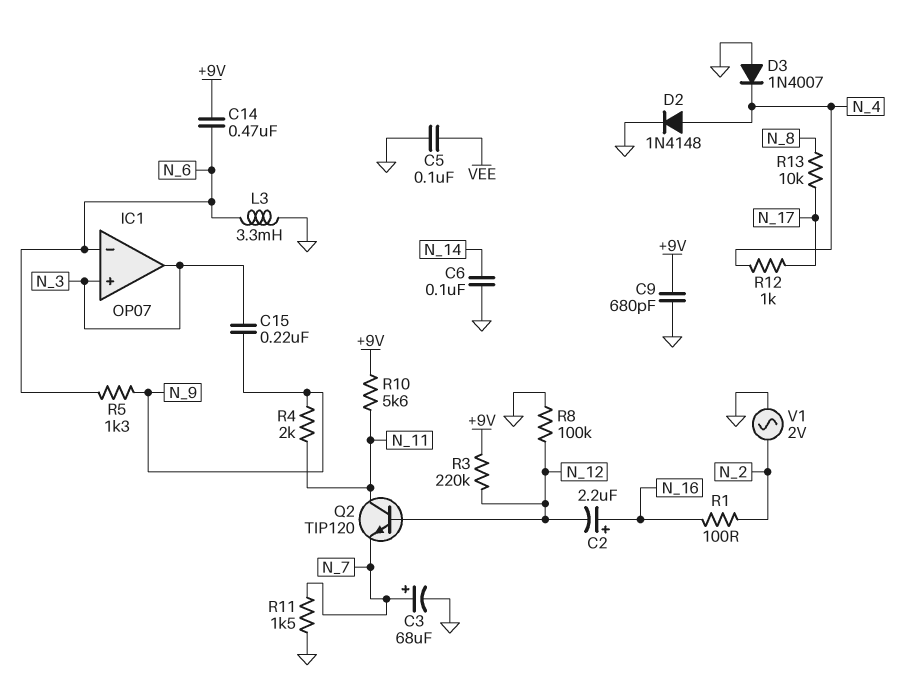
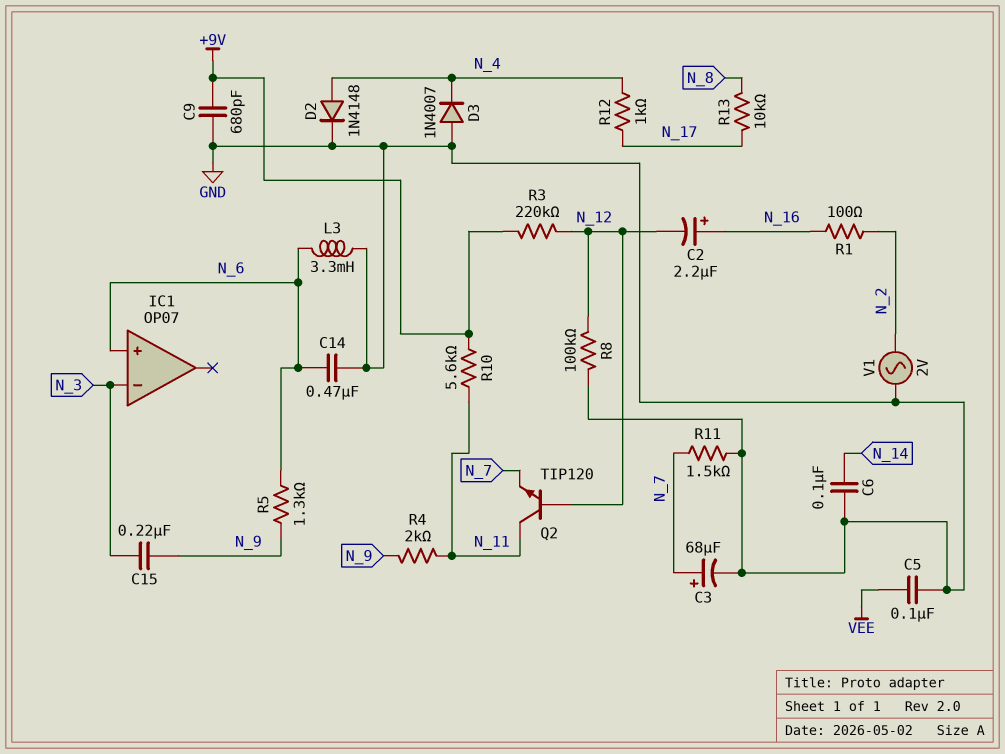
C14: 470nF (+9V, N_6) -> 470nF (GND, N_6)
IC1 pin in+: N_3 -> N_6
IC1 pin in-: N_6 -> N_3
IC1 pin out: N_3 -> none

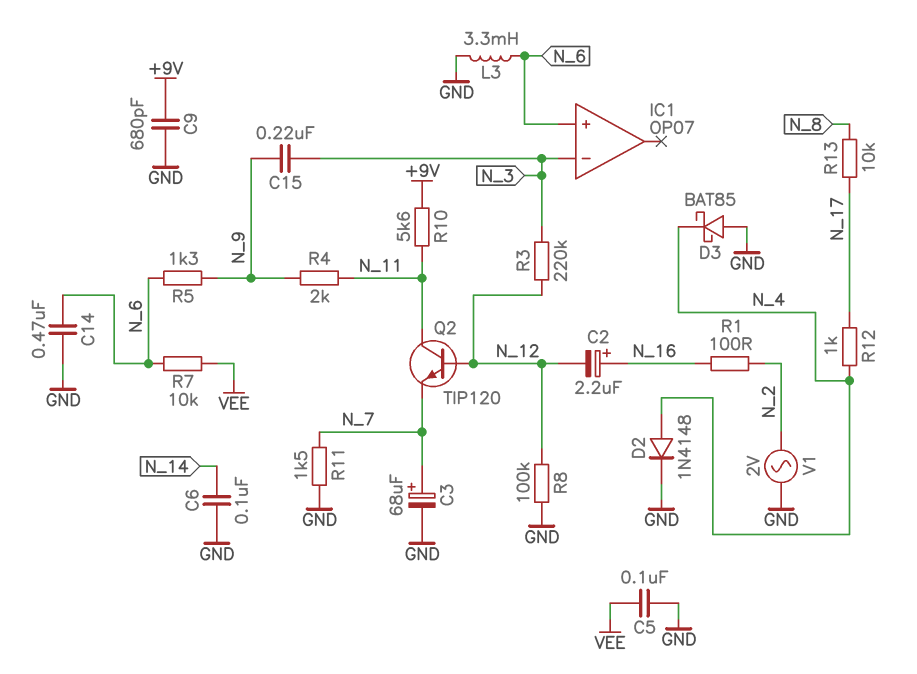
D3: diode 1N4007 (A GND, K N_4) -> schottky BAT85 (A GND, K N_4)
R3: 220k (+9V, N_12) -> 220k (N_3, N_12)
R7: none -> 10k (N_6, VEE)

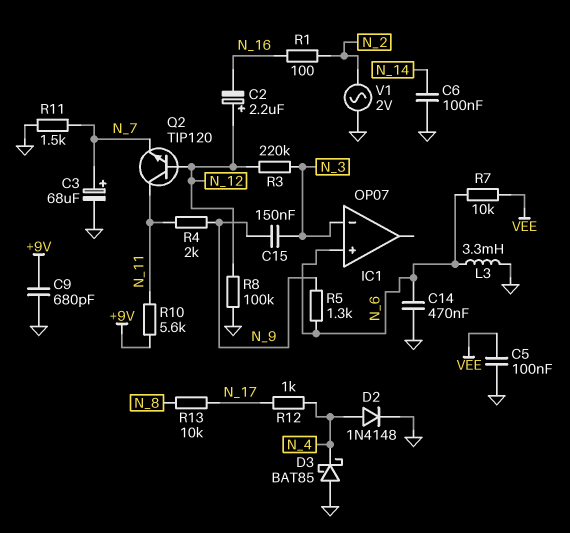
C2: 2.2uF (plus N_16, minus N_12) -> 2.2uF (plus N_12, minus N_16)
C15: 220nF (N_3, N_9) -> 150nF (N_3, N_9)

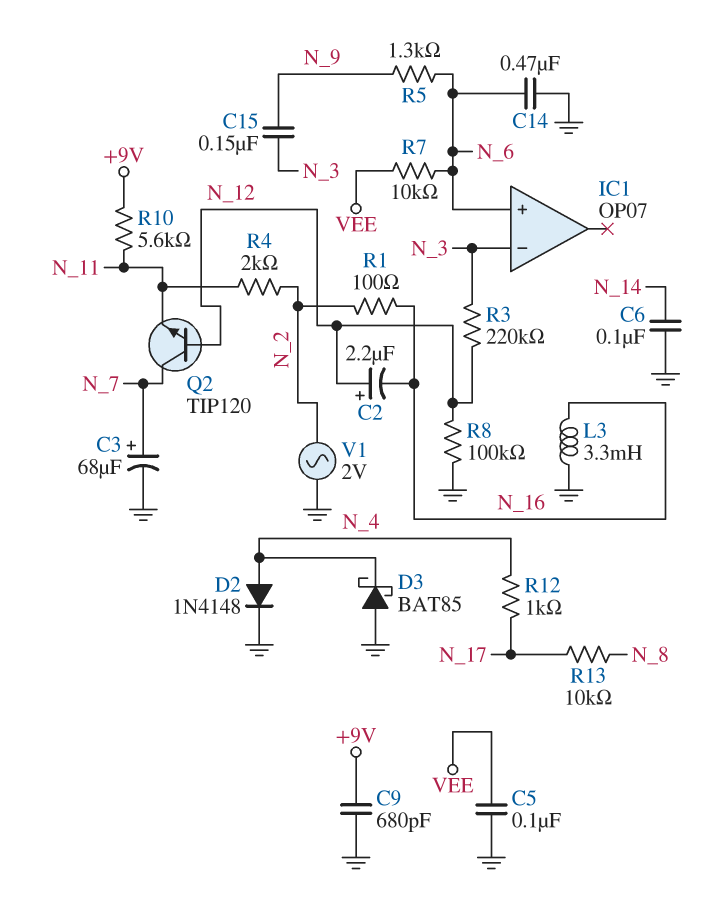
L3: 3.3mH (GND, N_6) -> 3.3mH (GND, N_16)
Q2: NPN TIP120 (B N_12, C N_11, E N_7) -> NPN TIP120 (B N_12, C N_7, E N_11)
R4: 2k (N_9, N_11) -> 2k (N_2, N_11)
R11: 1.5k (GND, N_7) -> none

